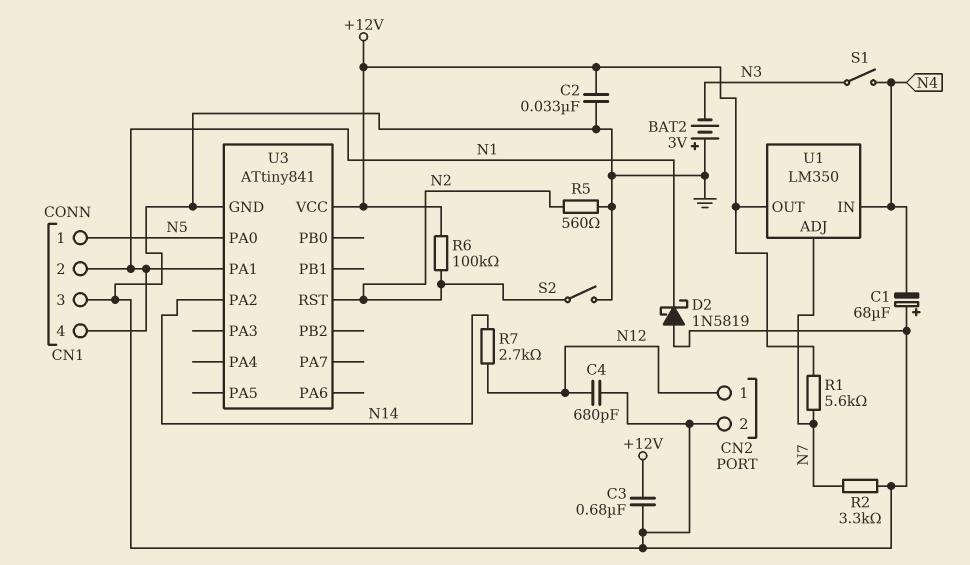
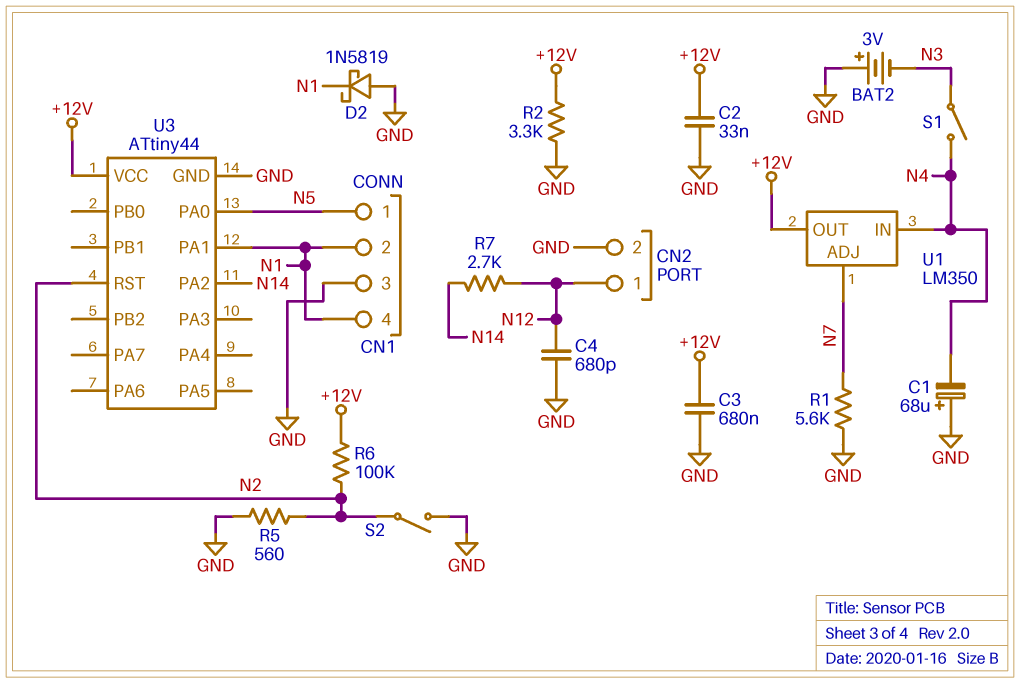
R1: 5.6k (+12V, N7) -> 5.6k (GND, N7)
R2: 3.3k (GND, N7) -> 3.3k (+12V, GND)
U3: ATtiny841 -> ATtiny44

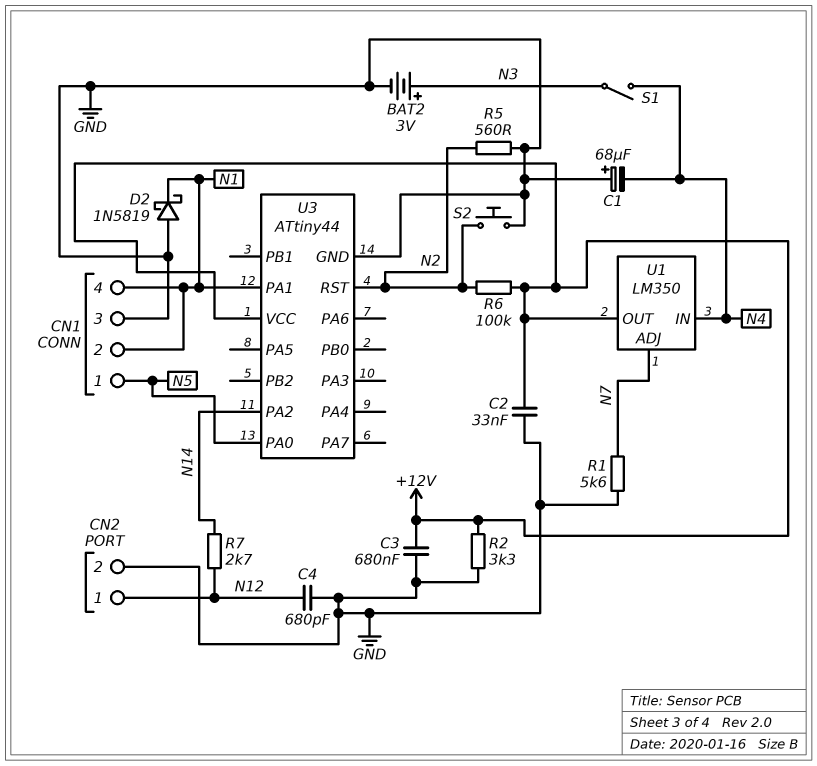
BAT2: 3V (plus GND, minus N3) -> 3V (plus N3, minus GND)
S2: switch (GND, N2) -> button (GND, N2)

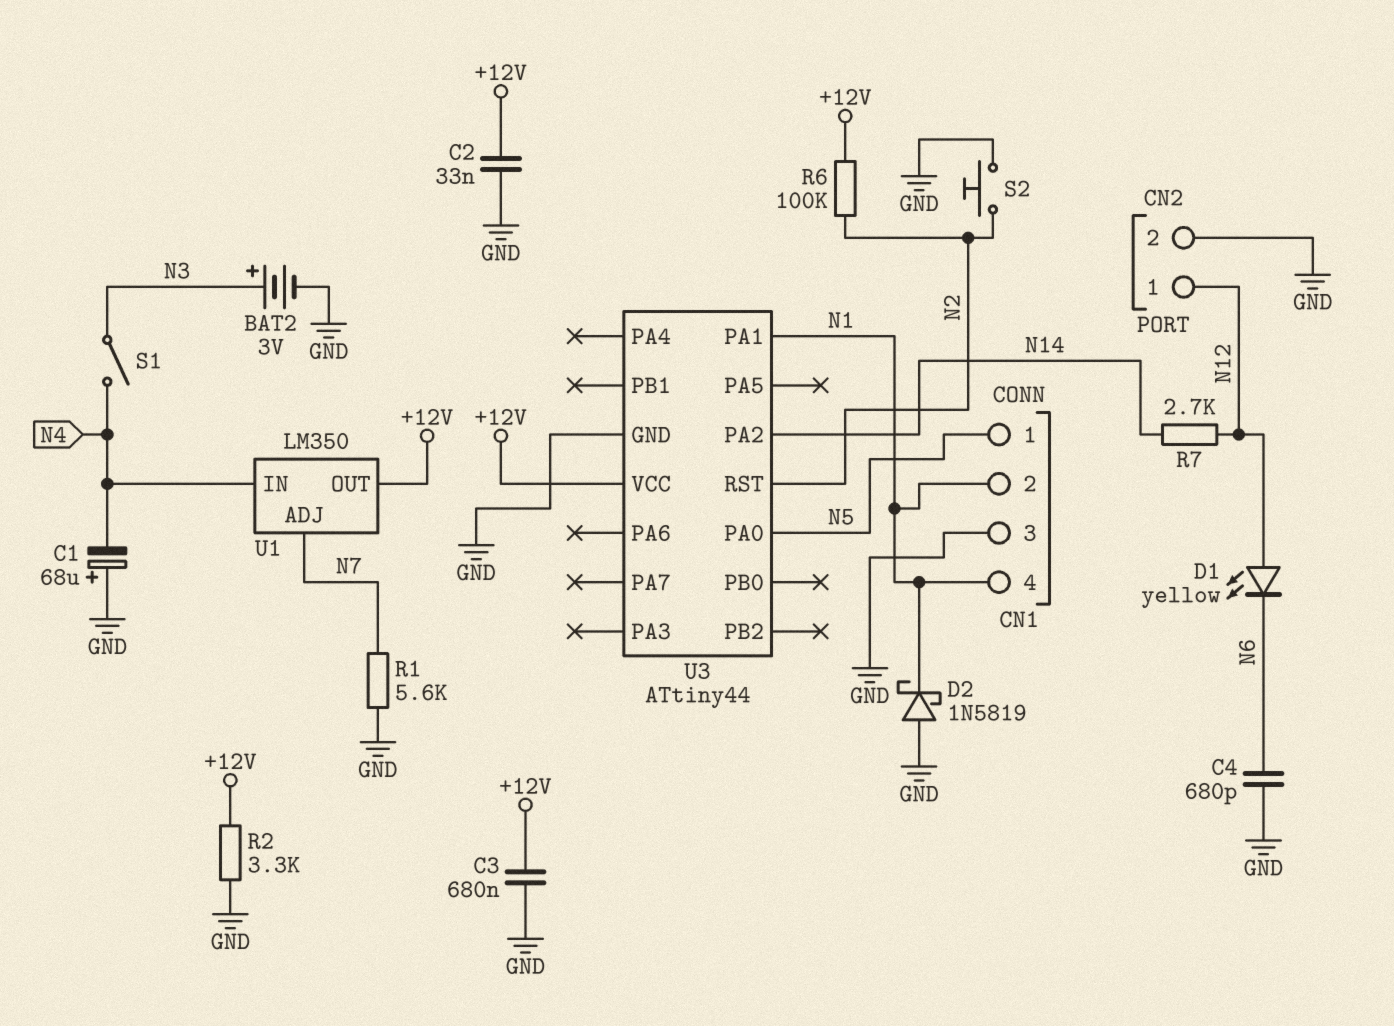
C4: 680pF (GND, N12) -> 680pF (GND, N6)
D1: none -> LED yellow (A N12, K N6)
R5: 560 (GND, N2) -> none

